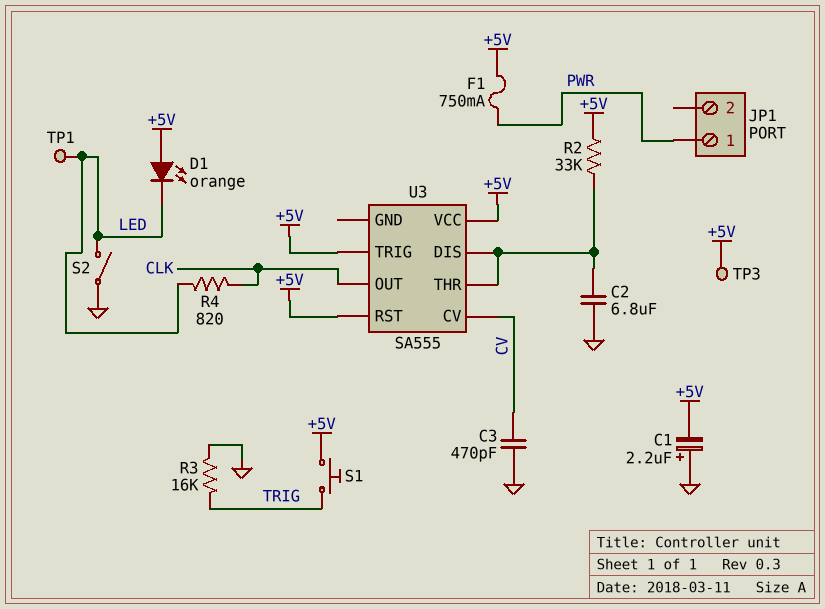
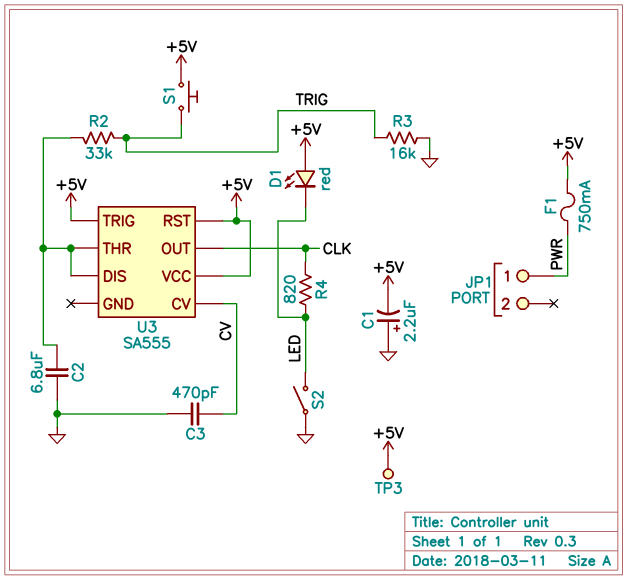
D1: LED orange (A +5V, K LED) -> LED red (A +5V, K LED)
R2: 33k (+5V, U3/DIS) -> 33k (TRIG, U3/DIS)
TP1: test point (LED) -> none

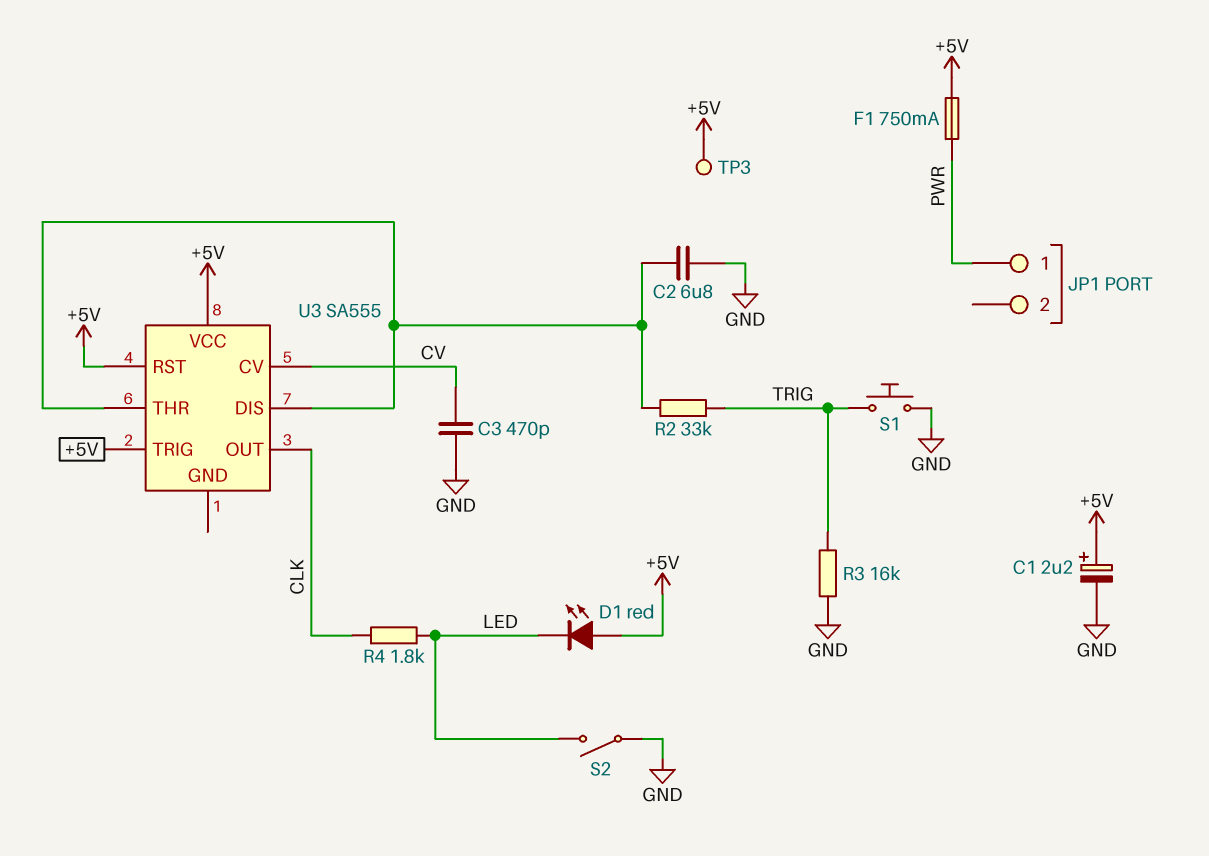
C1: 2.2uF (plus GND, minus +5V) -> 2.2uF (plus +5V, minus GND)
R4: 820 (CLK, LED) -> 1.8k (CLK, LED)
S1: button (+5V, TRIG) -> button (GND, TRIG)

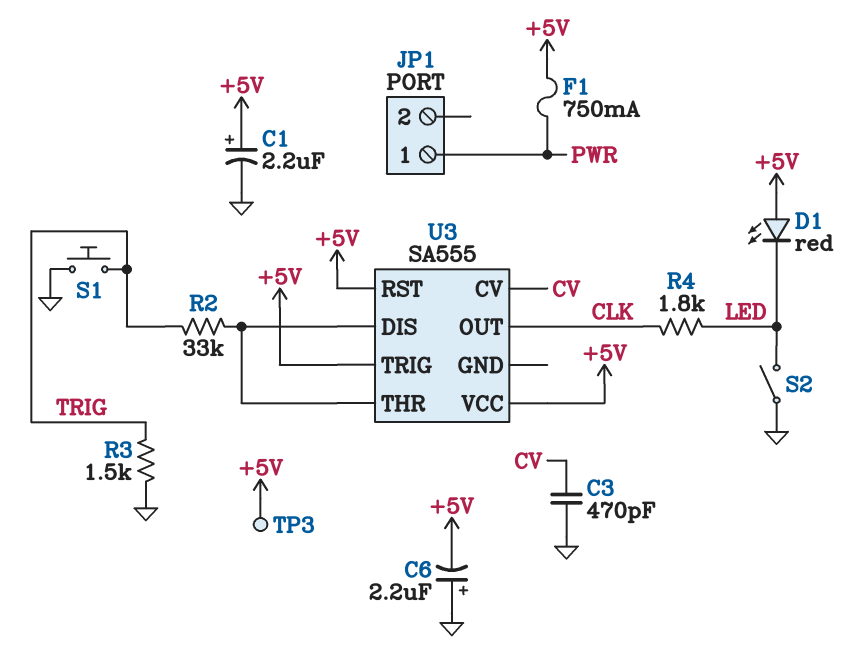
C2: 6.8uF (GND, U3/DIS) -> none
C6: none -> 2.2uF (plus GND, minus +5V)
R3: 16k (GND, TRIG) -> 1.5k (GND, TRIG)

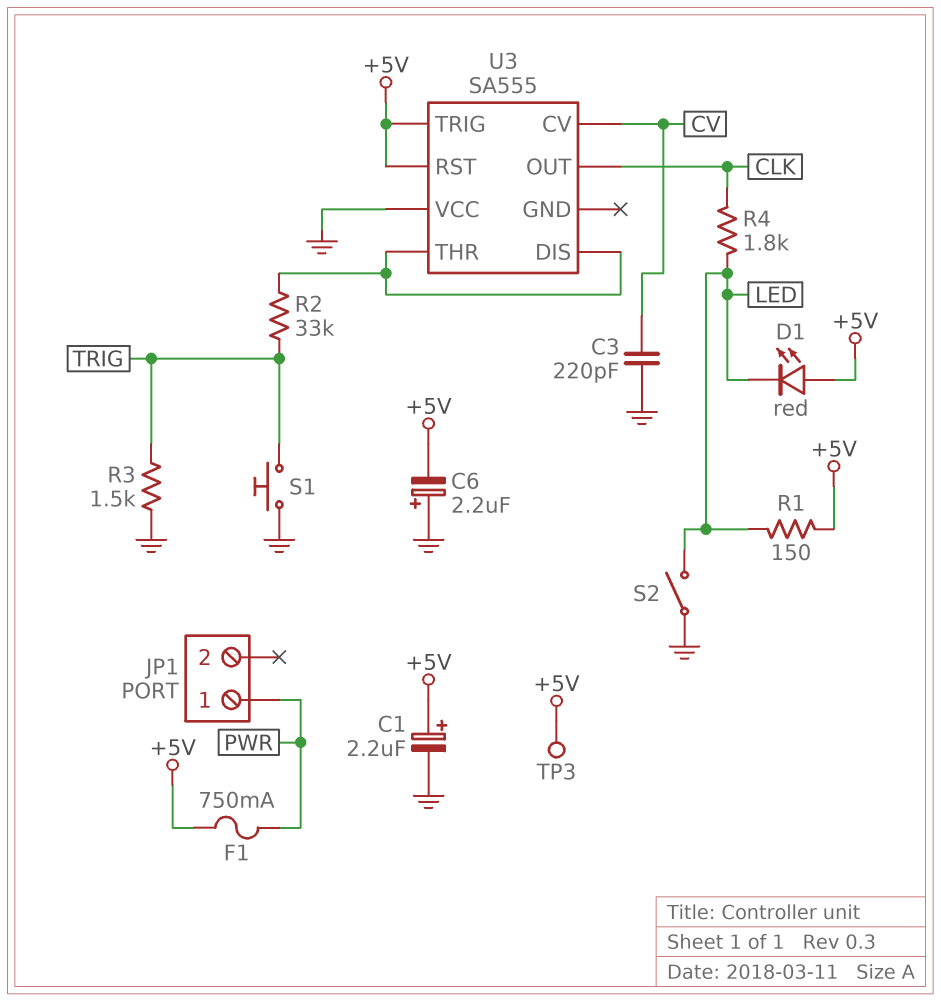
C3: 470pF (CV, GND) -> 220pF (CV, GND)
R1: none -> 150 (+5V, LED)
U3 pin VCC: +5V -> GND

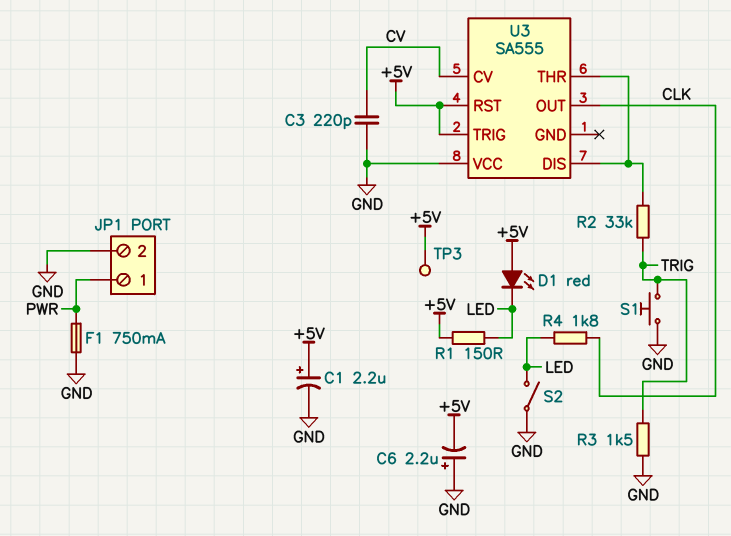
F1: 750mA (+5V, PWR) -> 750mA (GND, PWR)
JP1 pin 2: none -> GND

